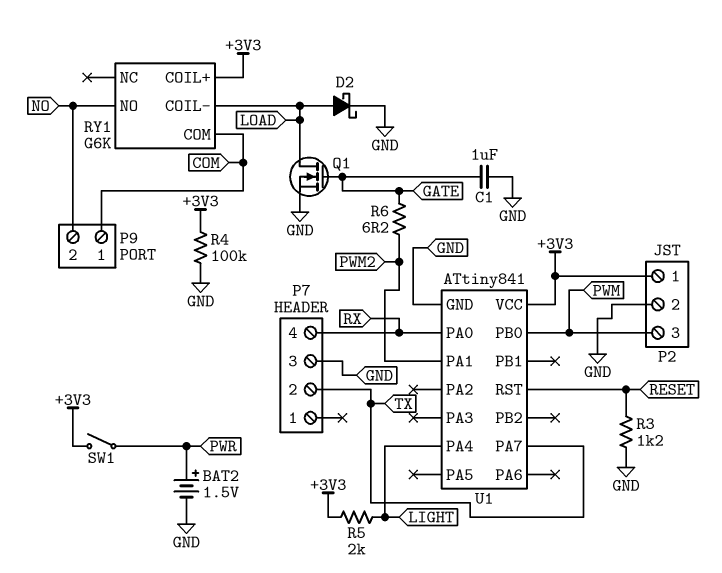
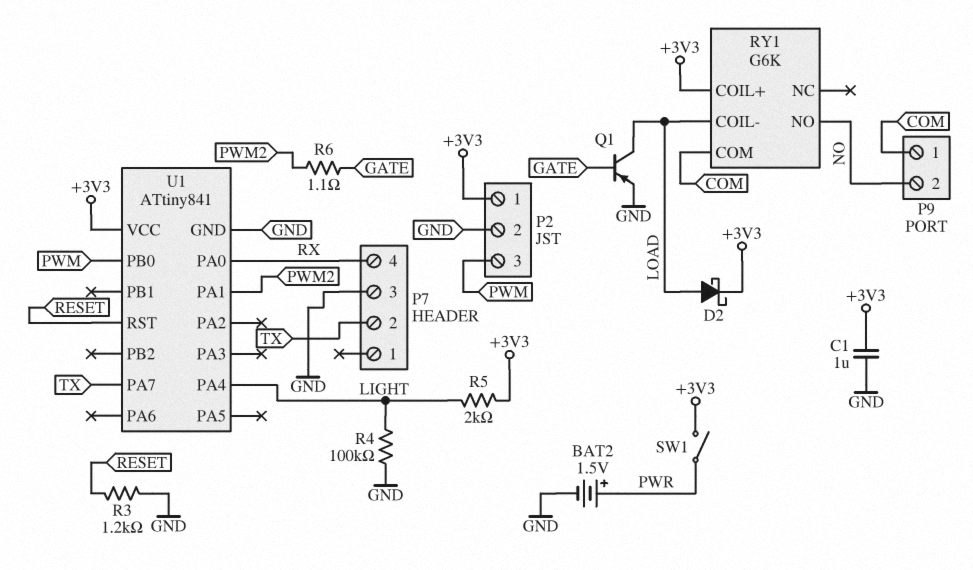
C1: 1uF (GATE, GND) -> 1uF (+3V3, GND)
D2: schottky (A LOAD, K GND) -> schottky (A LOAD, K +3V3)
Q1: NMOS (G GATE, D LOAD, S GND) -> PNP (B GATE, C LOAD, E GND)
R4: 100k (+3V3, GND) -> 100k (GND, LIGHT)
R6: 6.2 (GATE, PWM2) -> 1.1 (GATE, PWM2)

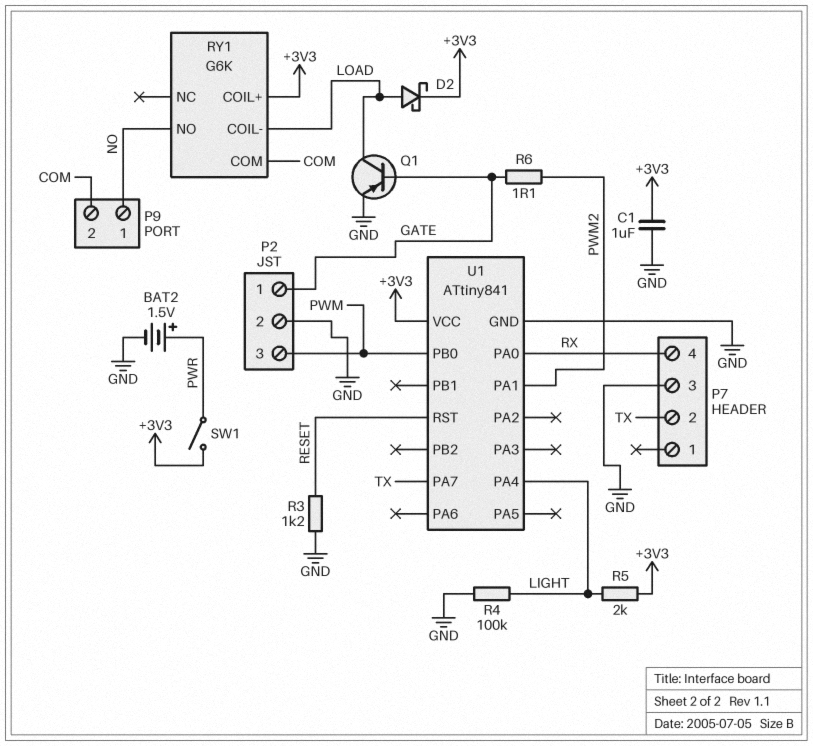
P2 pin 1: +3V3 -> GATE
P9 pin 1: COM -> NO
P9 pin 2: NO -> COM

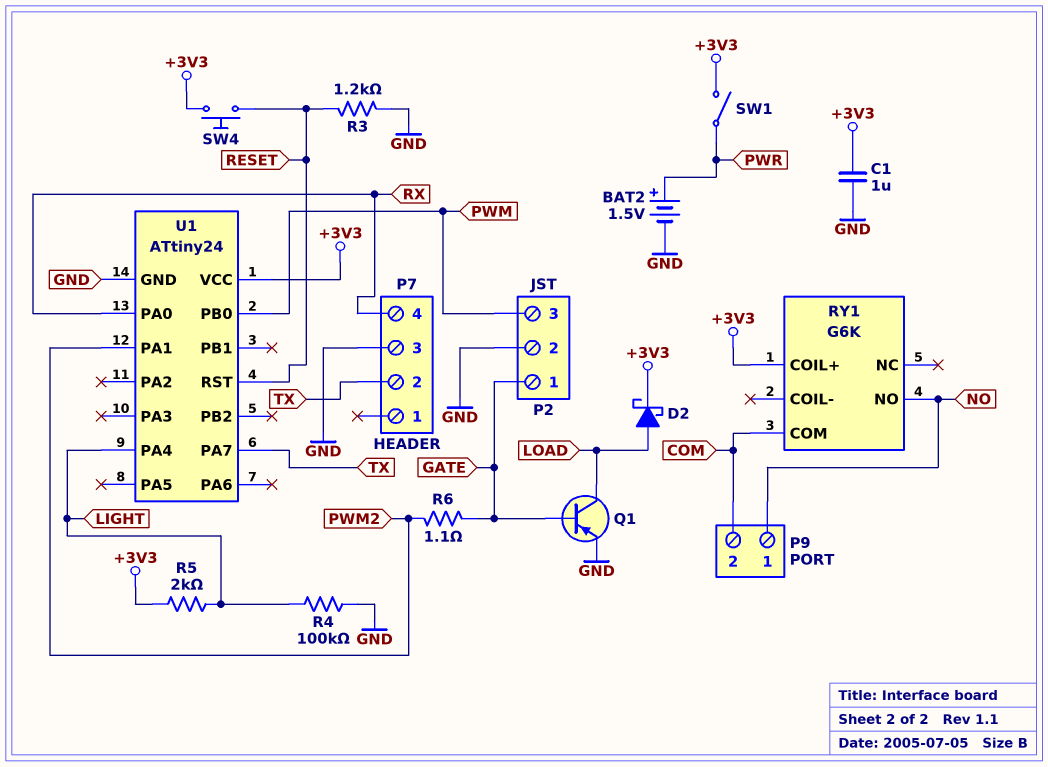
RY1 pin COIL-: LOAD -> none
SW4: none -> button (+3V3, RESET)
U1: ATtiny841 -> ATtiny24

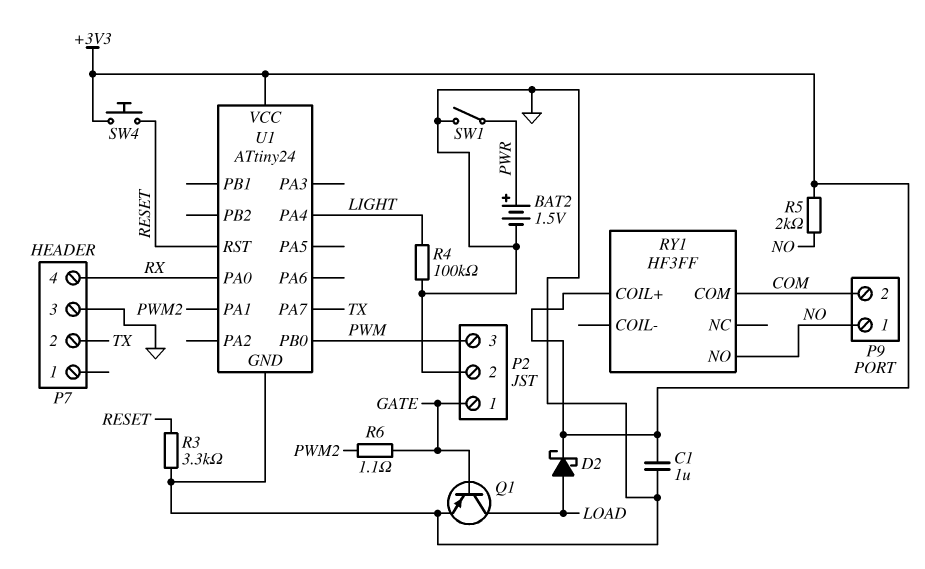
R3: 1.2k (GND, RESET) -> 3.3k (GND, RESET)
R5: 2k (+3V3, LIGHT) -> 2k (+3V3, NO)
RY1: G6K -> HF3FF
SW1: switch (+3V3, PWR) -> switch (GND, PWR)

